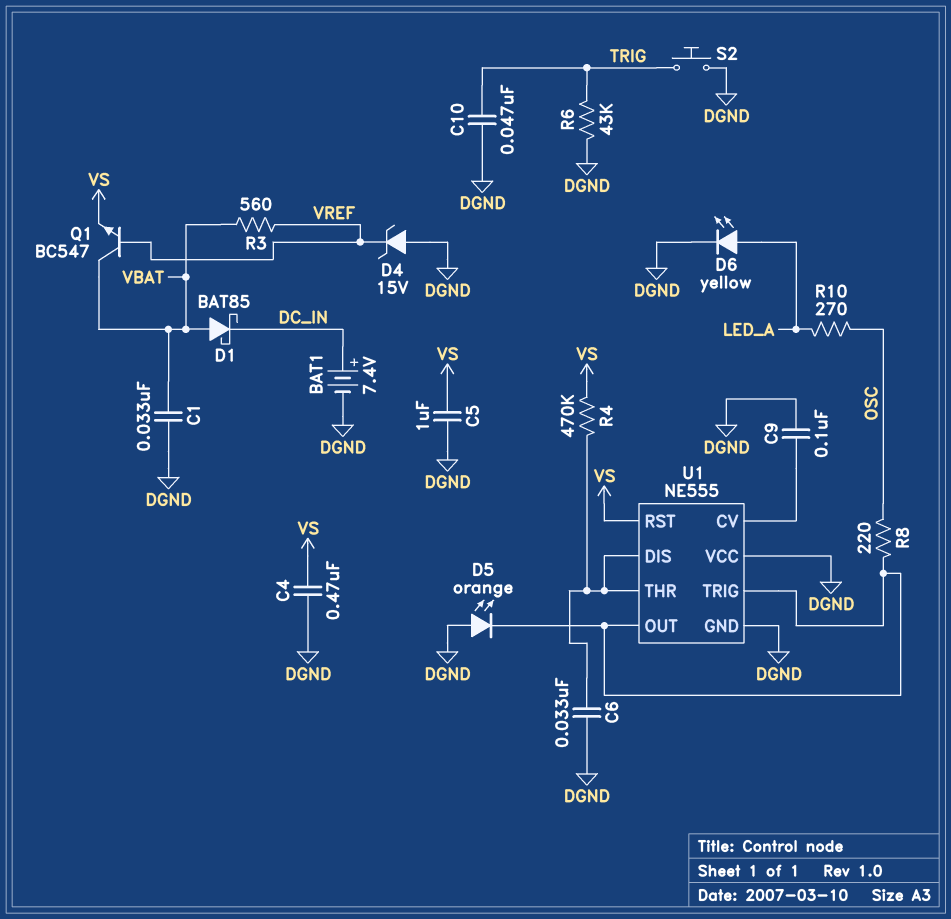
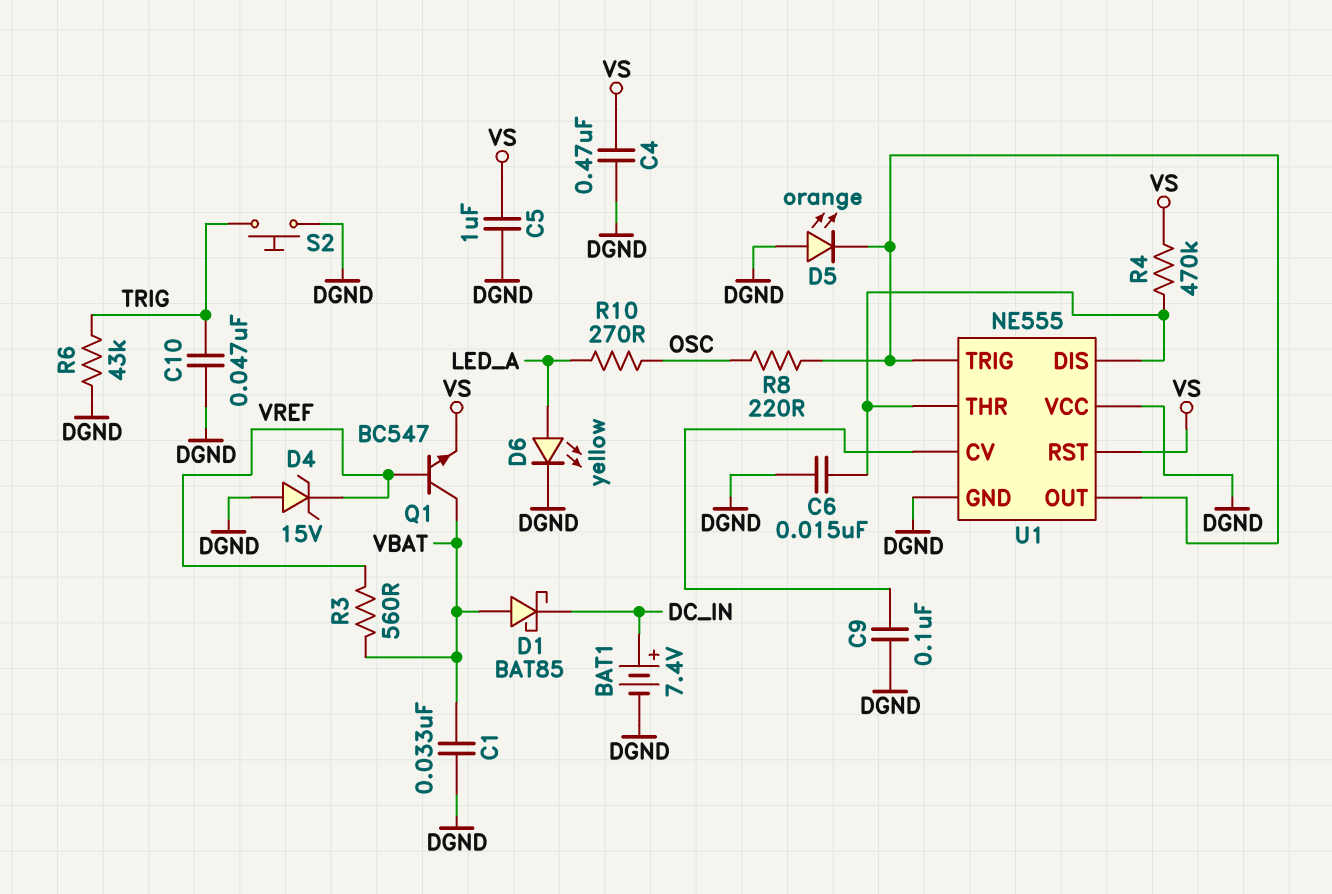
C6: 33nF (DGND, U1/DIS) -> 15nF (DGND, U1/DIS)

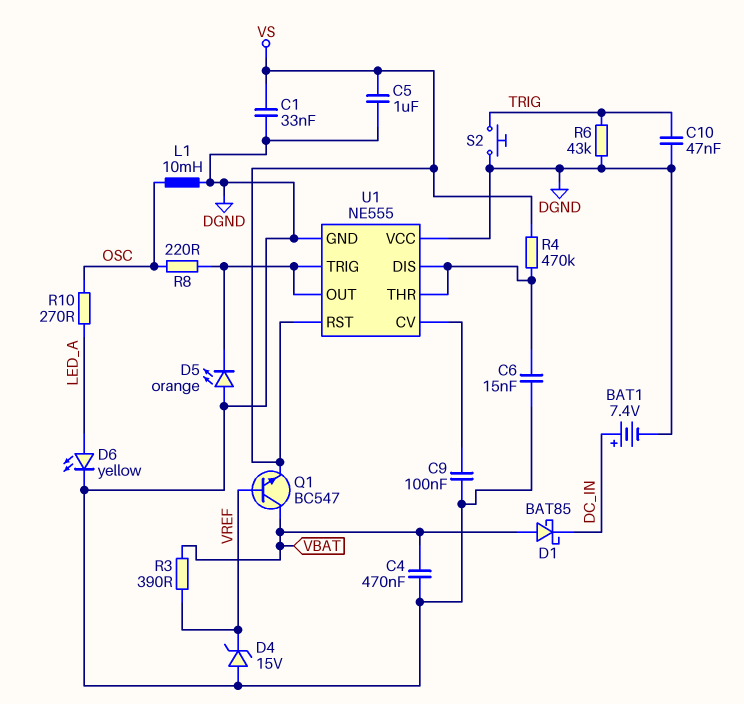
C1: 33nF (DGND, VBAT) -> 33nF (DGND, VS)
C4: 470nF (DGND, VS) -> 470nF (DGND, VBAT)
L1: none -> 10mH (DGND, OSC)
R3: 560 (VBAT, VREF) -> 390 (VBAT, VREF)

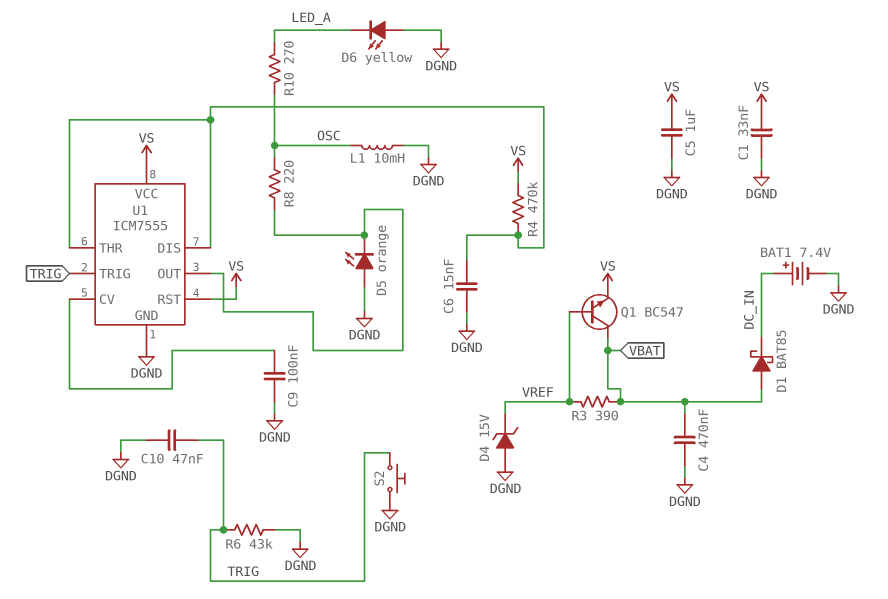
D6: LED yellow (A LED_A, K DGND) -> LED yellow (A DGND, K LED_A)
U1: NE555 -> ICM7555
U1 pin TRIG: U1/OUT -> TRIG
U1 pin VCC: DGND -> VS

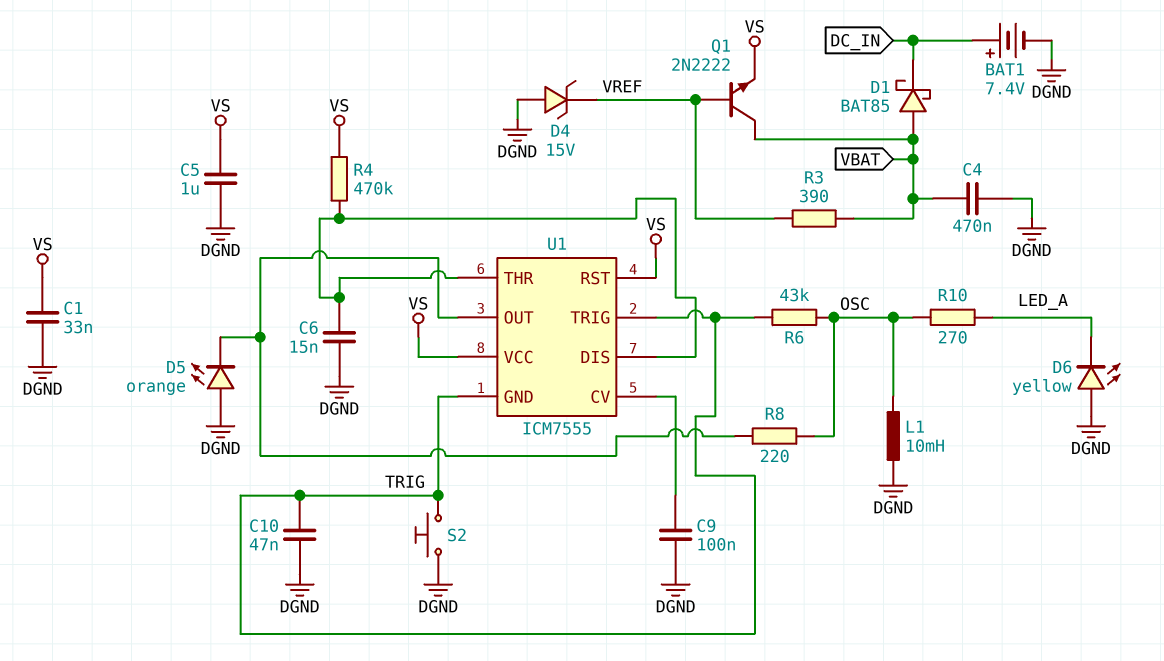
Q1: NPN BC547 (B VREF, C VBAT, E VS) -> NPN 2N2222 (B VREF, C VBAT, E VS)
R6: 43k (DGND, TRIG) -> 43k (OSC, TRIG)
U1 pin GND: DGND -> TRIG

